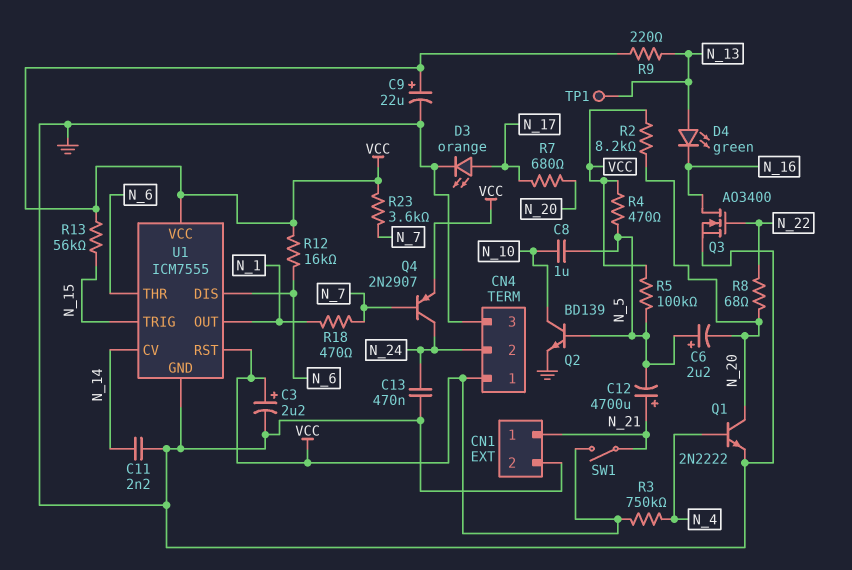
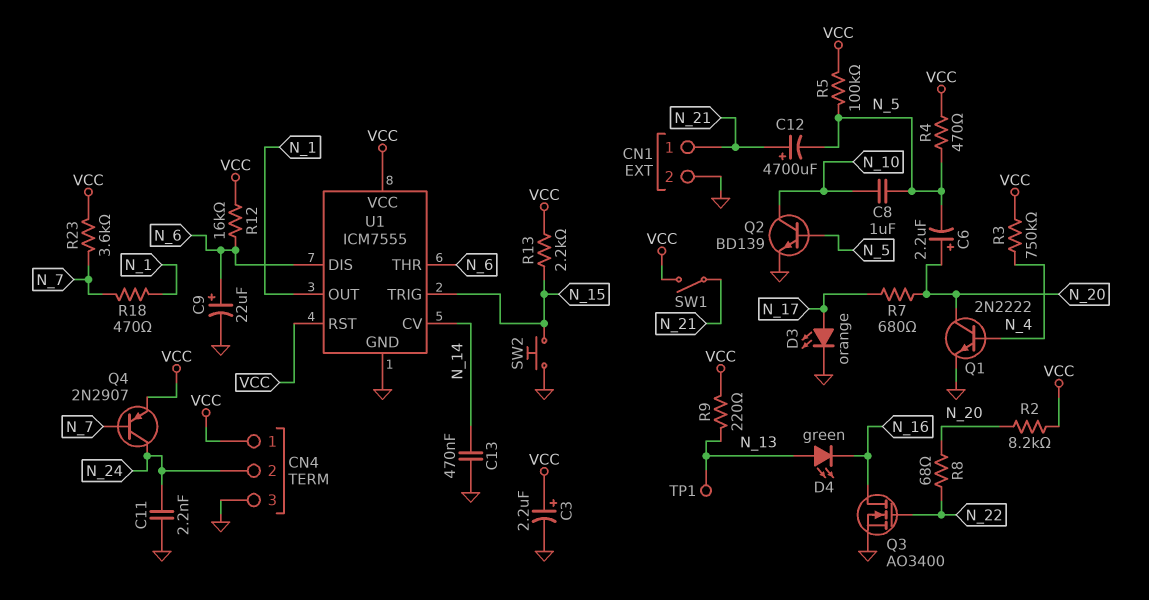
C6: 2.2uF (plus N_5, minus N_20) -> 2.2uF (plus N_20, minus N_5)
C9: 22uF (plus VCC, minus GND) -> 22uF (plus N_6, minus GND)
C11: 2.2nF (GND, N_14) -> 2.2nF (GND, N_24)
C13: 470nF (GND, N_24) -> 470nF (GND, N_14)
R13: 56k (N_15, VCC) -> 2.2k (N_15, VCC)
SW2: none -> button (GND, N_15)

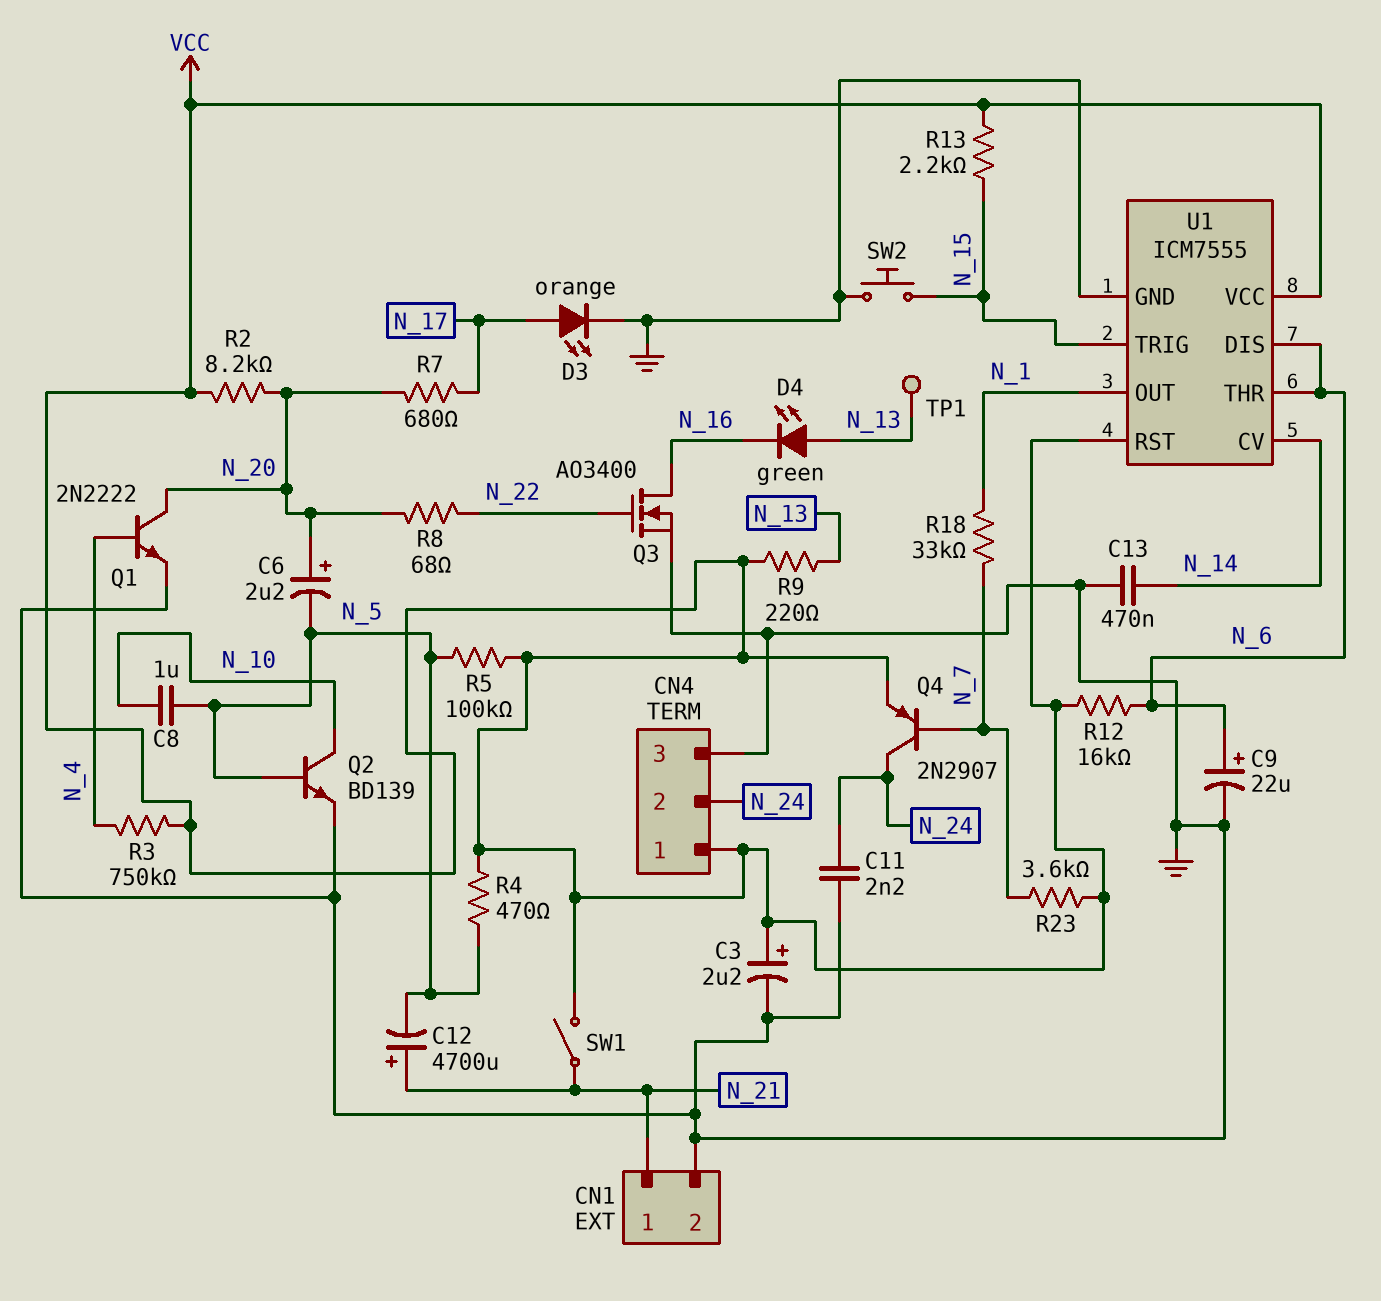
R18: 470 (N_1, N_7) -> 33k (N_1, N_7)

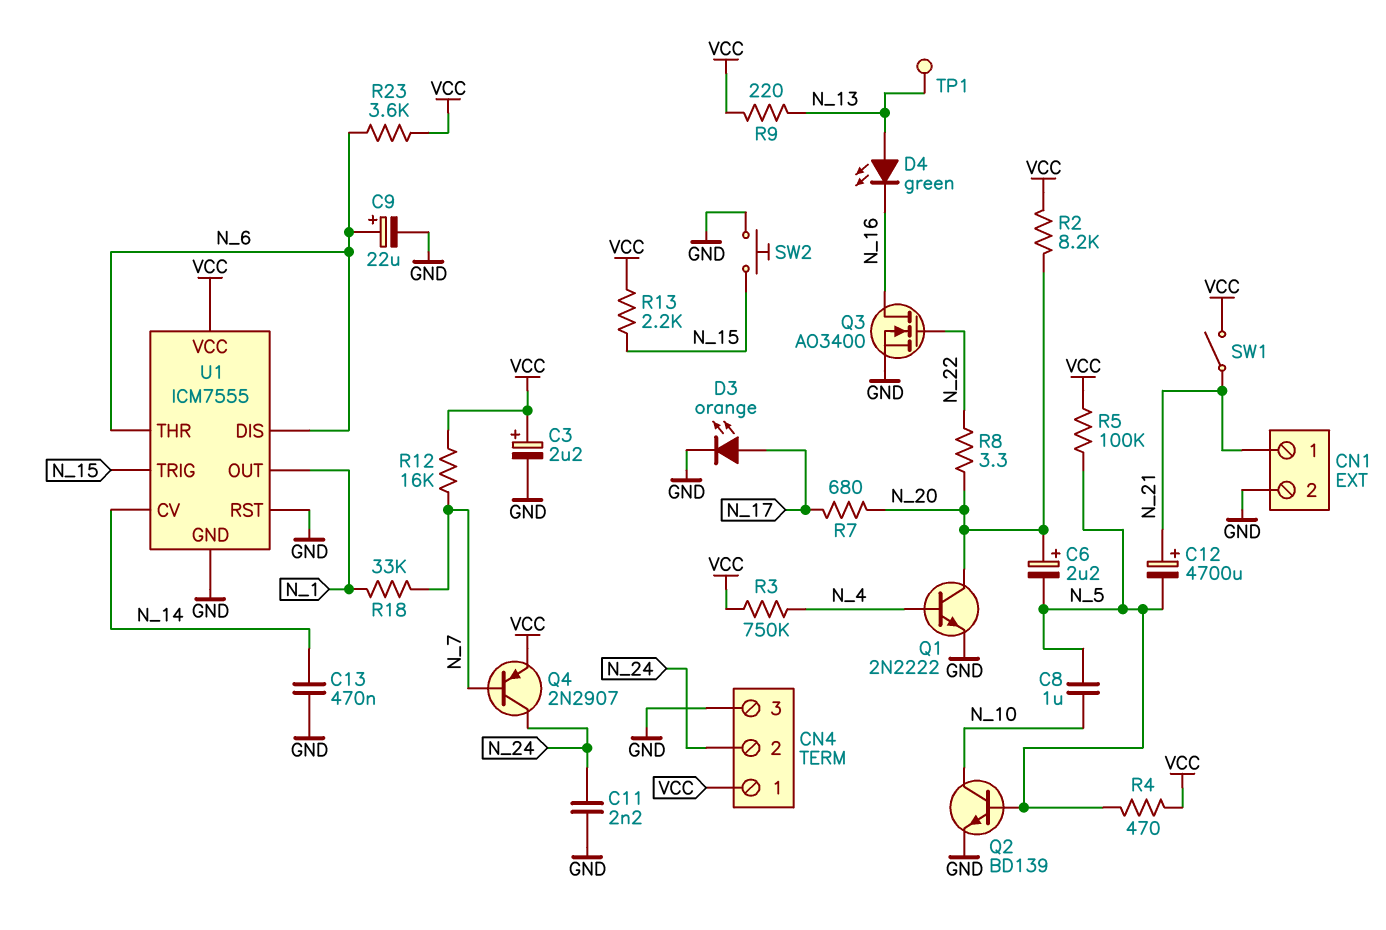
R8: 68 (N_20, N_22) -> 3.3 (N_20, N_22)
R12: 16k (N_6, VCC) -> 16k (N_7, VCC)
R23: 3.6k (N_7, VCC) -> 3.6k (N_6, VCC)
U1 pin RST: VCC -> GND

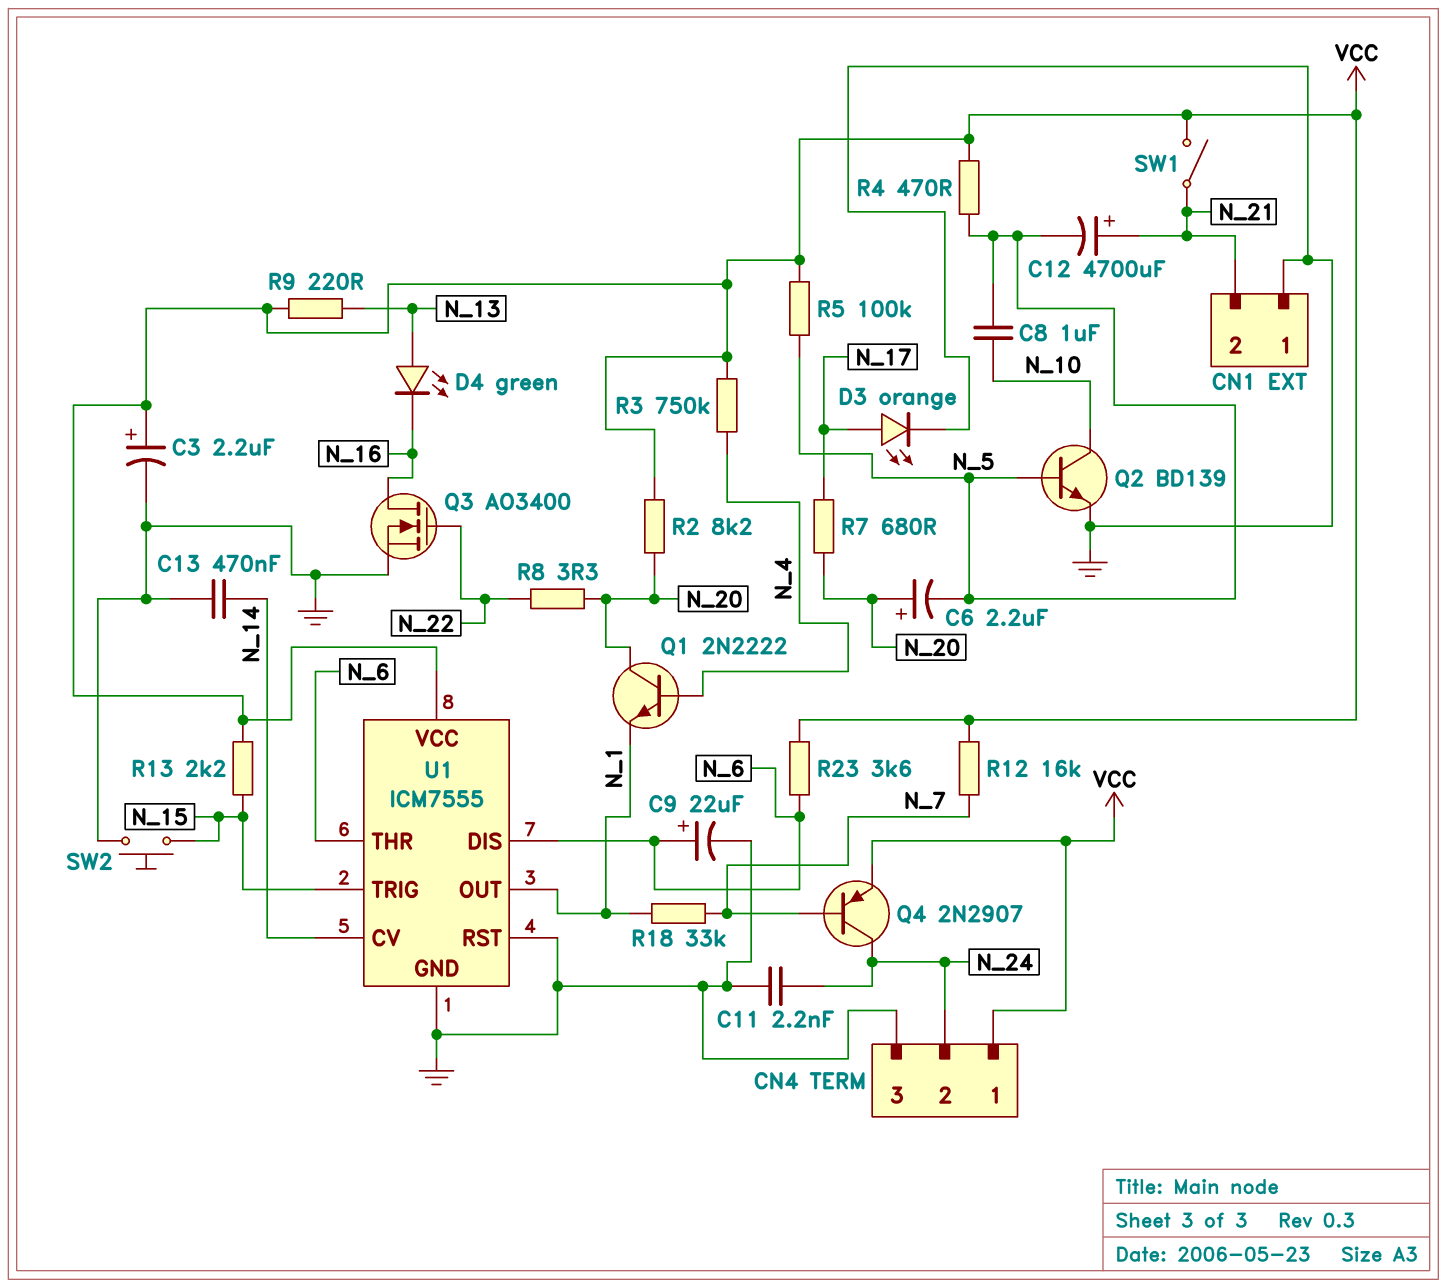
CN1 pin 1: N_21 -> GND
CN1 pin 2: GND -> N_21
Q1: NPN 2N2222 (B N_4, C N_20, E GND) -> NPN 2N2222 (B N_4, C N_20, E N_1)
TP1: test point (N_13) -> none

